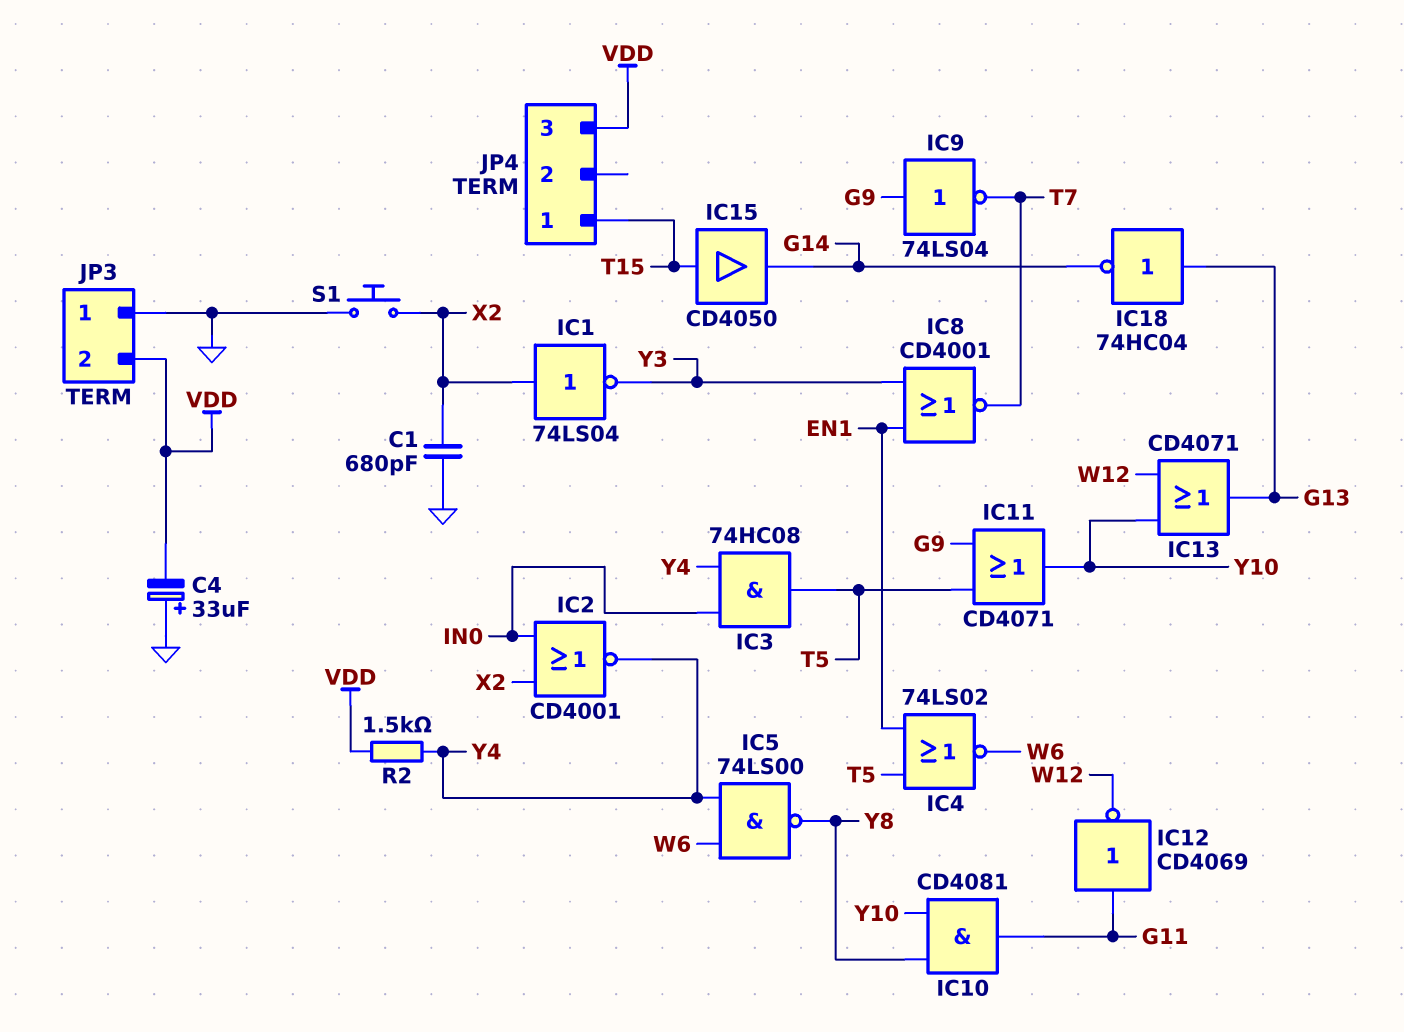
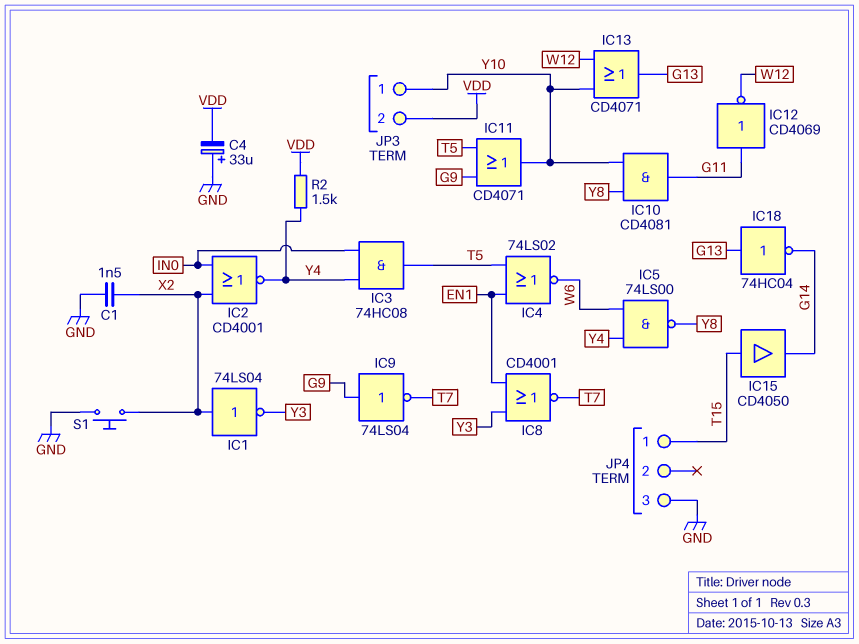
C1: 680pF (GND, X2) -> 1.5nF (GND, X2)
JP3 pin 1: GND -> Y10
JP4 pin 3: VDD -> GND

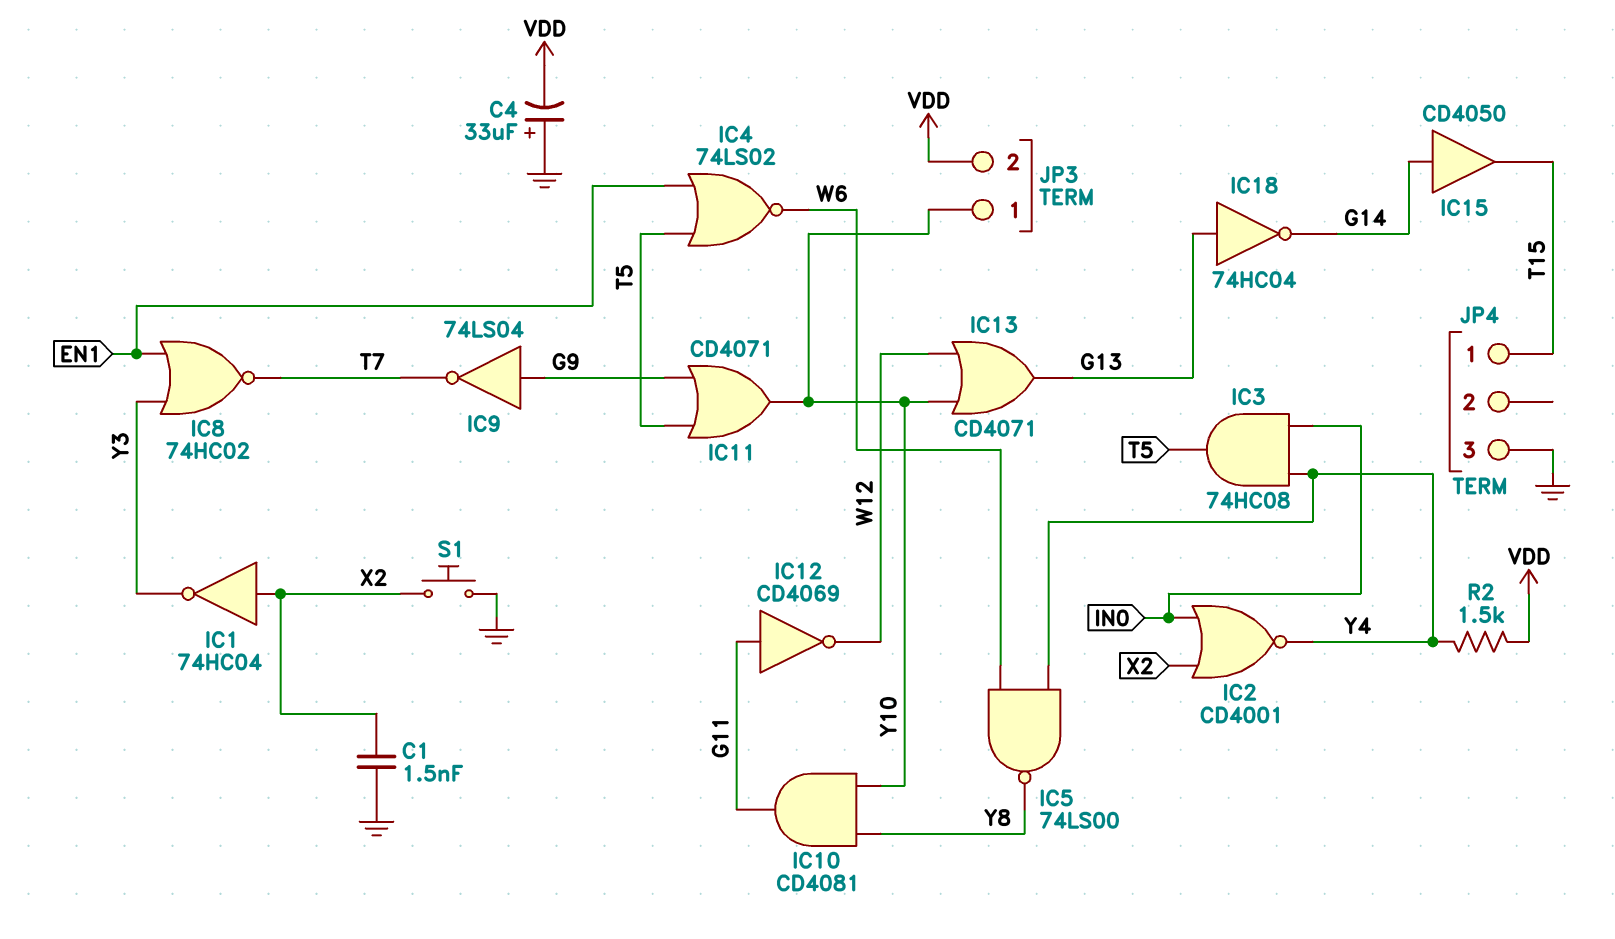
IC1: NOT 74LS04 (in X2, out Y3) -> NOT 74HC04 (in X2, out Y3)
IC8: NOR CD4001 (in EN1, in Y3, out T7) -> NOR 74HC02 (in EN1, in Y3, out T7)
IC15: buffer CD4050 (in T15, out G14) -> buffer CD4050 (in G14, out T15)

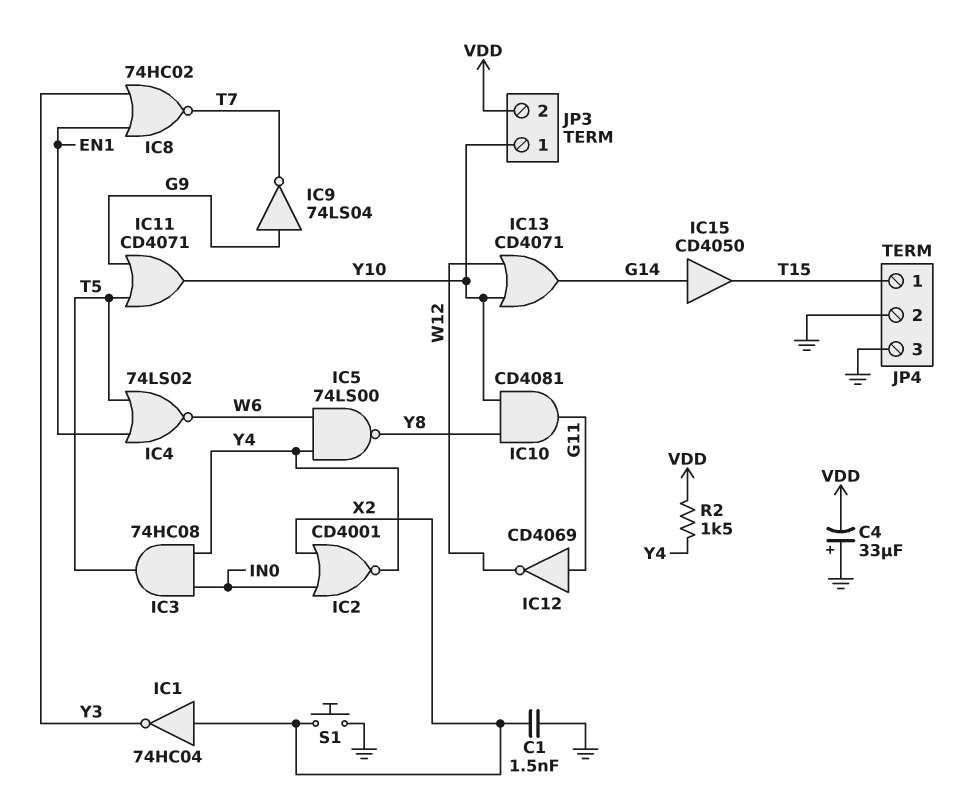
IC13: OR CD4071 (in W12, in Y10, out G13) -> OR CD4071 (in W12, in Y10, out G14)
IC18: NOT 74HC04 (in G13, out G14) -> none
JP4 pin 2: none -> GND

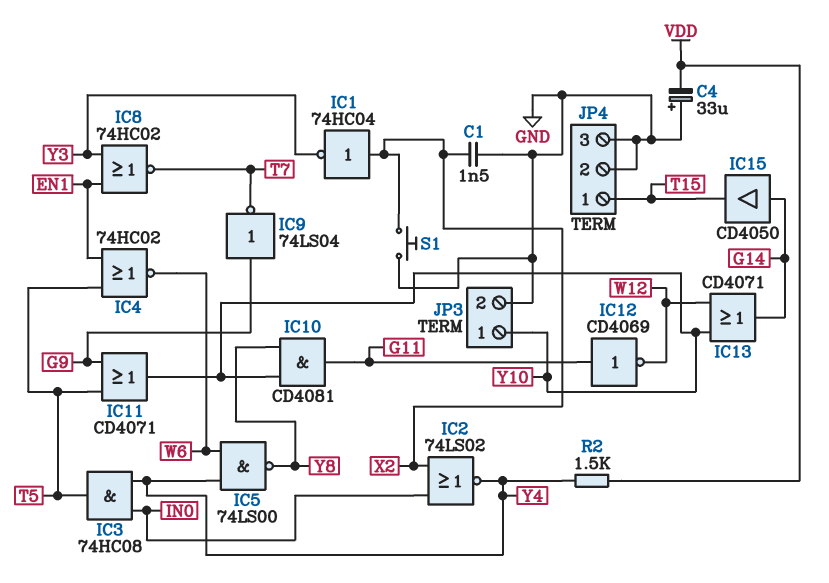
IC2: NOR CD4001 (in IN0, in X2, out Y4) -> NOR 74LS02 (in IN0, in X2, out Y4)
IC4: NOR 74LS02 (in EN1, in T5, out W6) -> NOR 74HC02 (in EN1, in T5, out W6)
JP3 pin 2: VDD -> GND

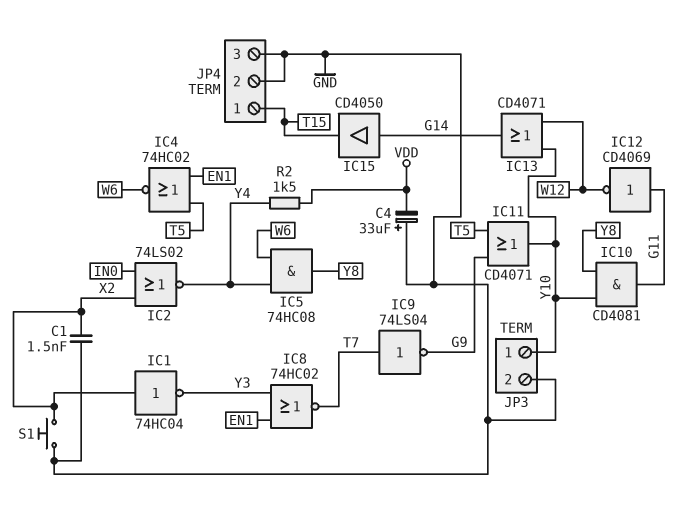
IC3: AND 74HC08 (in IN0, in Y4, out T5) -> none
IC5: NAND 74LS00 (in W6, in Y4, out Y8) -> AND 74HC08 (in W6, in Y4, out Y8)
IC9: NOT 74LS04 (in G9, out T7) -> NOT 74LS04 (in T7, out G9)

